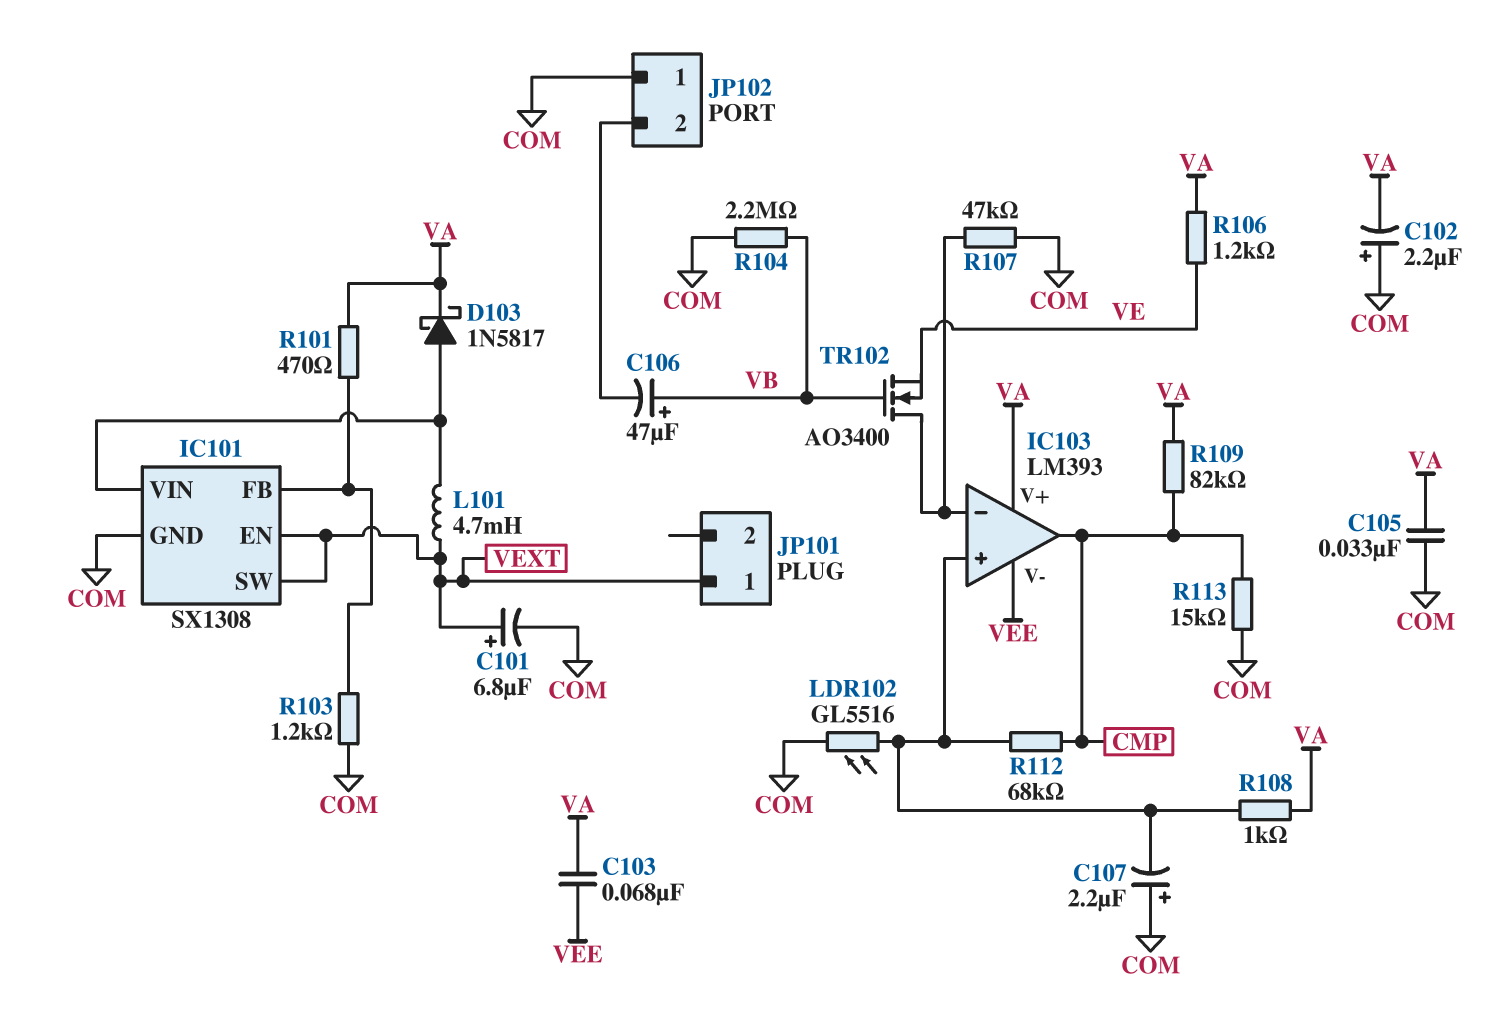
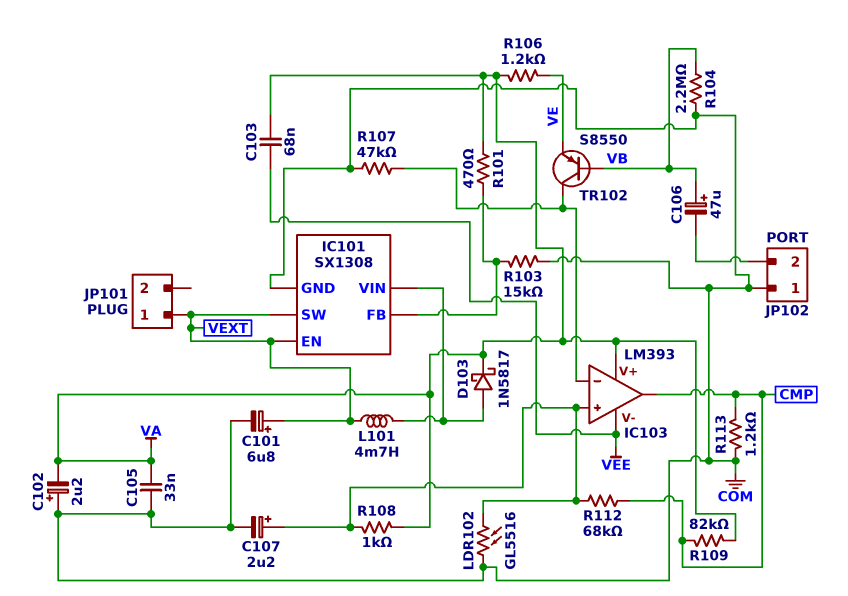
C107: 2.2uF (plus COM, minus IC103/in+) -> 2.2uF (plus IC103/in+, minus COM)
R103: 1.2k (COM, IC101/FB) -> 15k (COM, IC101/FB)
R113: 15k (CMP, COM) -> 1.2k (CMP, COM)
TR102: NMOS AO3400 (G VB, D IC103/in-, S VE) -> PNP S8550 (B VB, C IC103/in-, E VE)

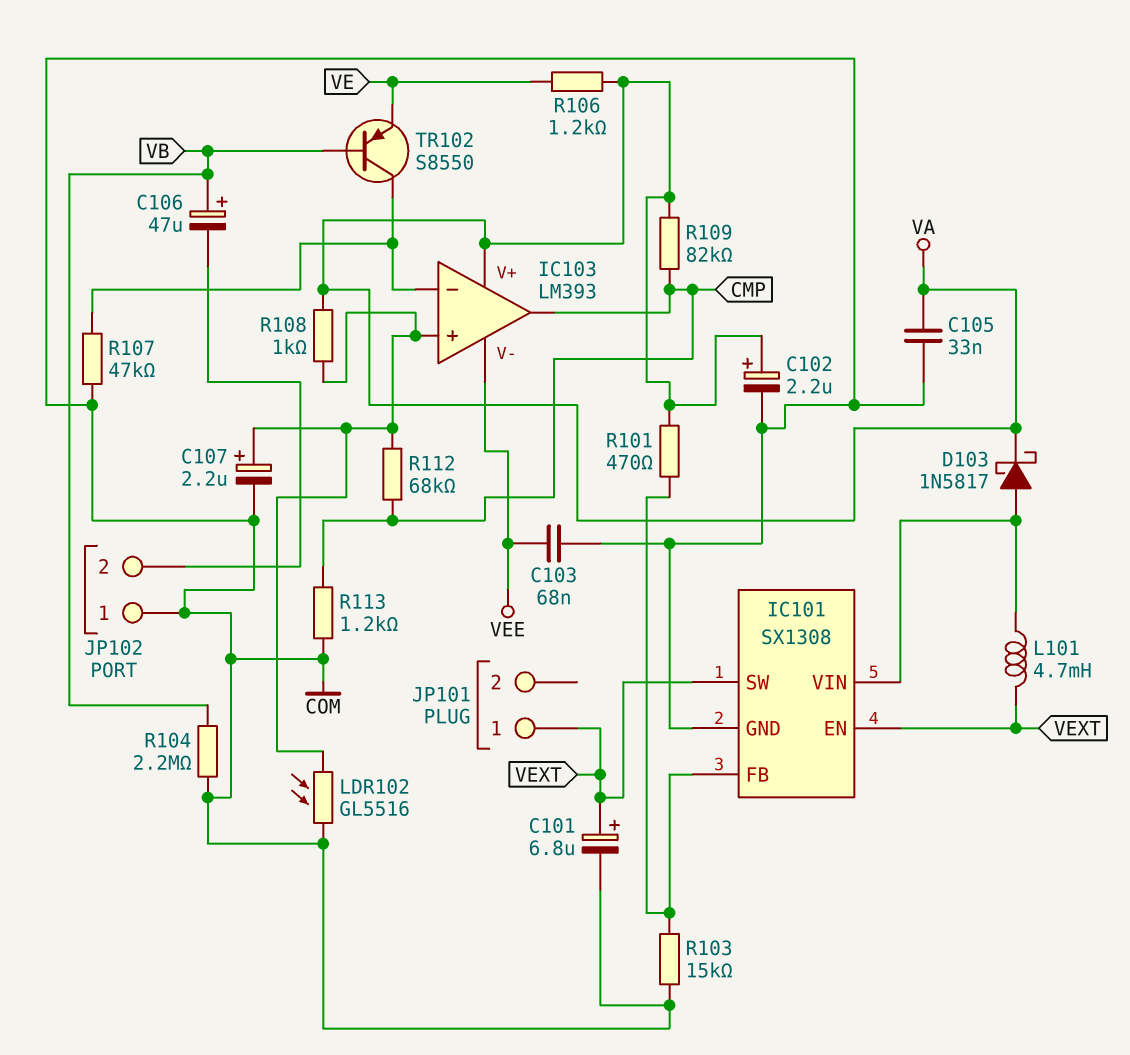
C102: 2.2uF (plus COM, minus VA) -> 2.2uF (plus VA, minus COM)
C103: 68nF (VA, VEE) -> 68nF (COM, VEE)

